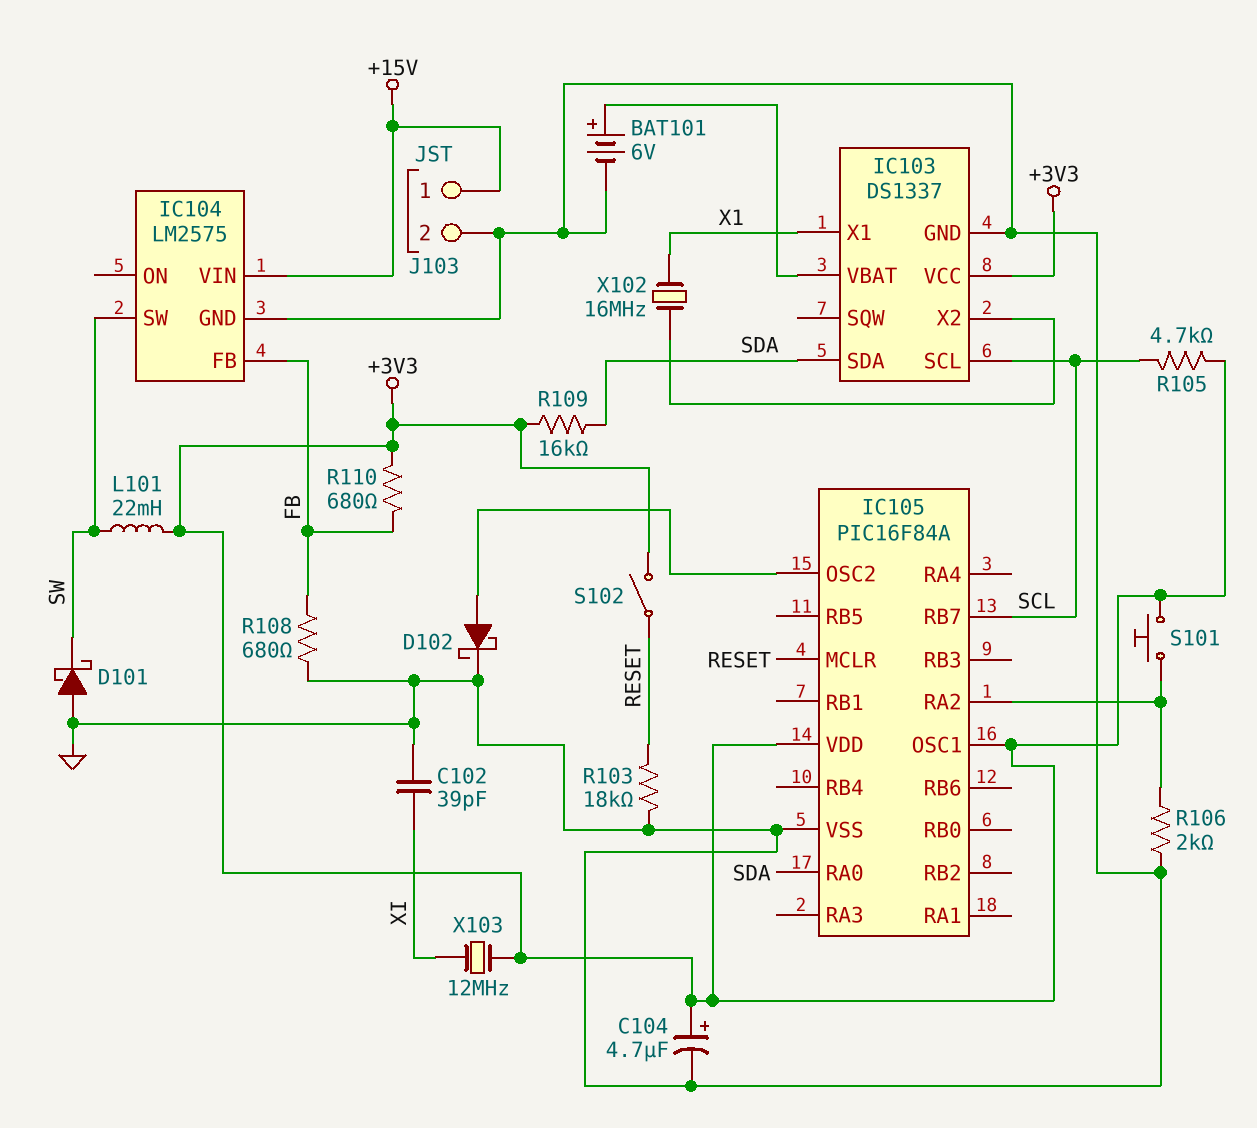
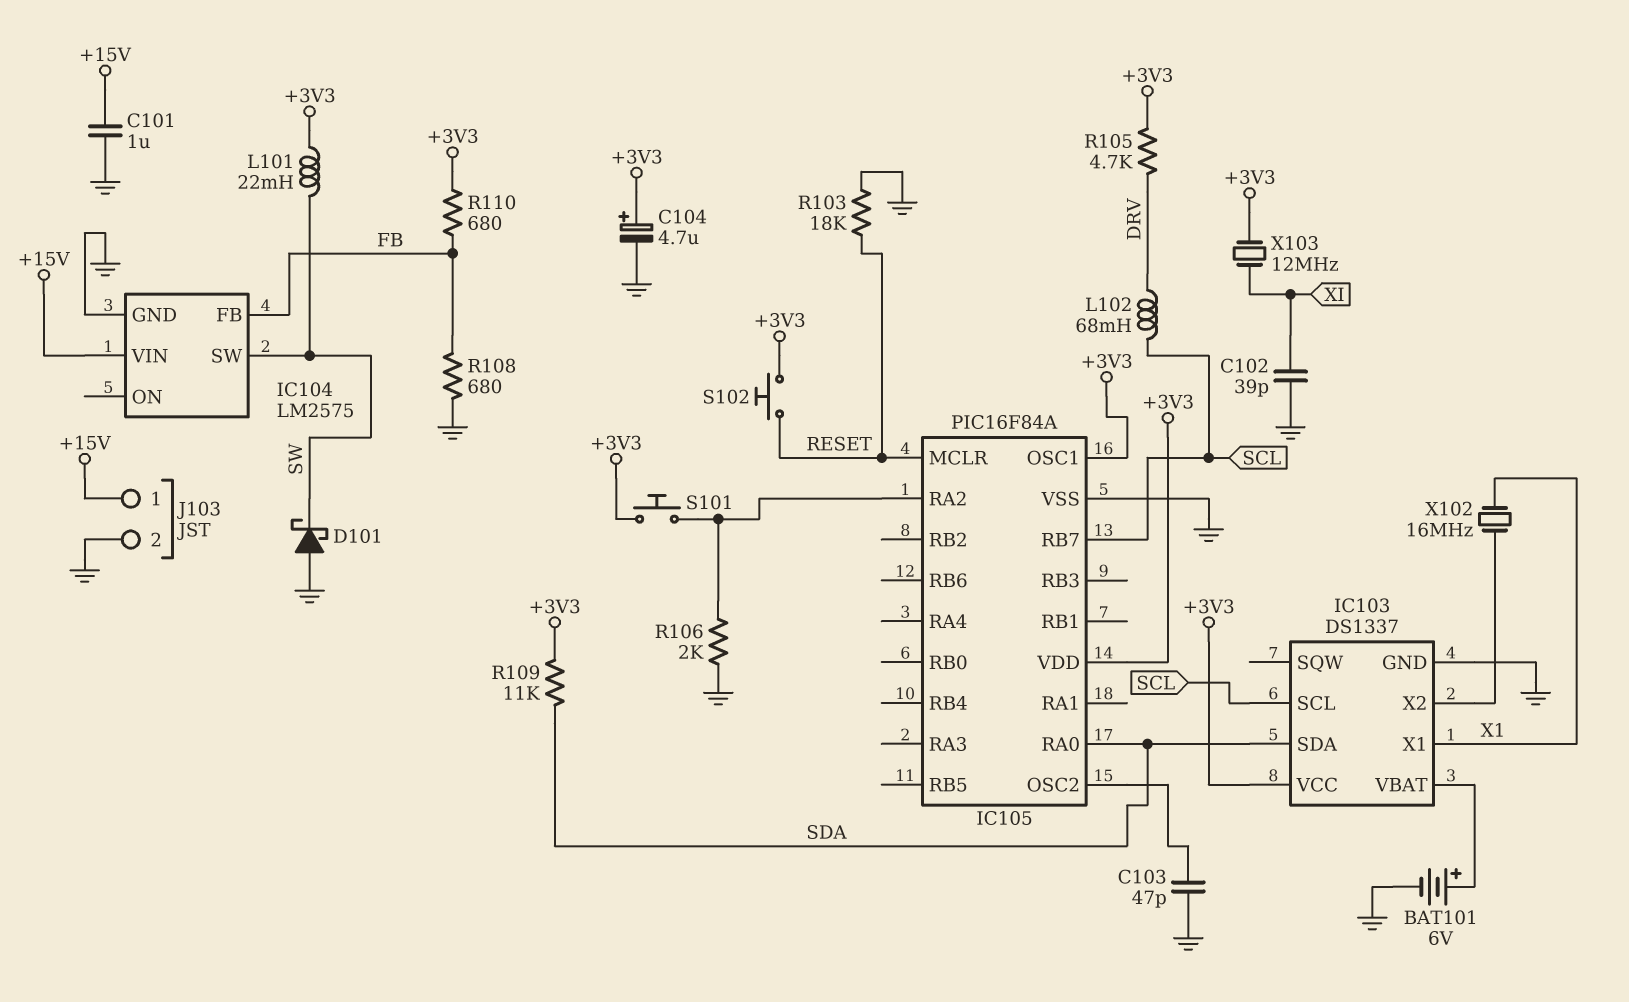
C101: none -> 1uF (+15V, GND)
C103: none -> 47pF (GND, IC105/OSC2)
D102: schottky (A IC105/OSC2, K GND) -> none
L102: none -> 68mH (DRV, SCL)
R105: 4.7k (+3V3, SCL) -> 4.7k (+3V3, DRV)
R109: 16k (+3V3, SDA) -> 11k (+3V3, SDA)
S102: switch (+3V3, RESET) -> button (+3V3, RESET)

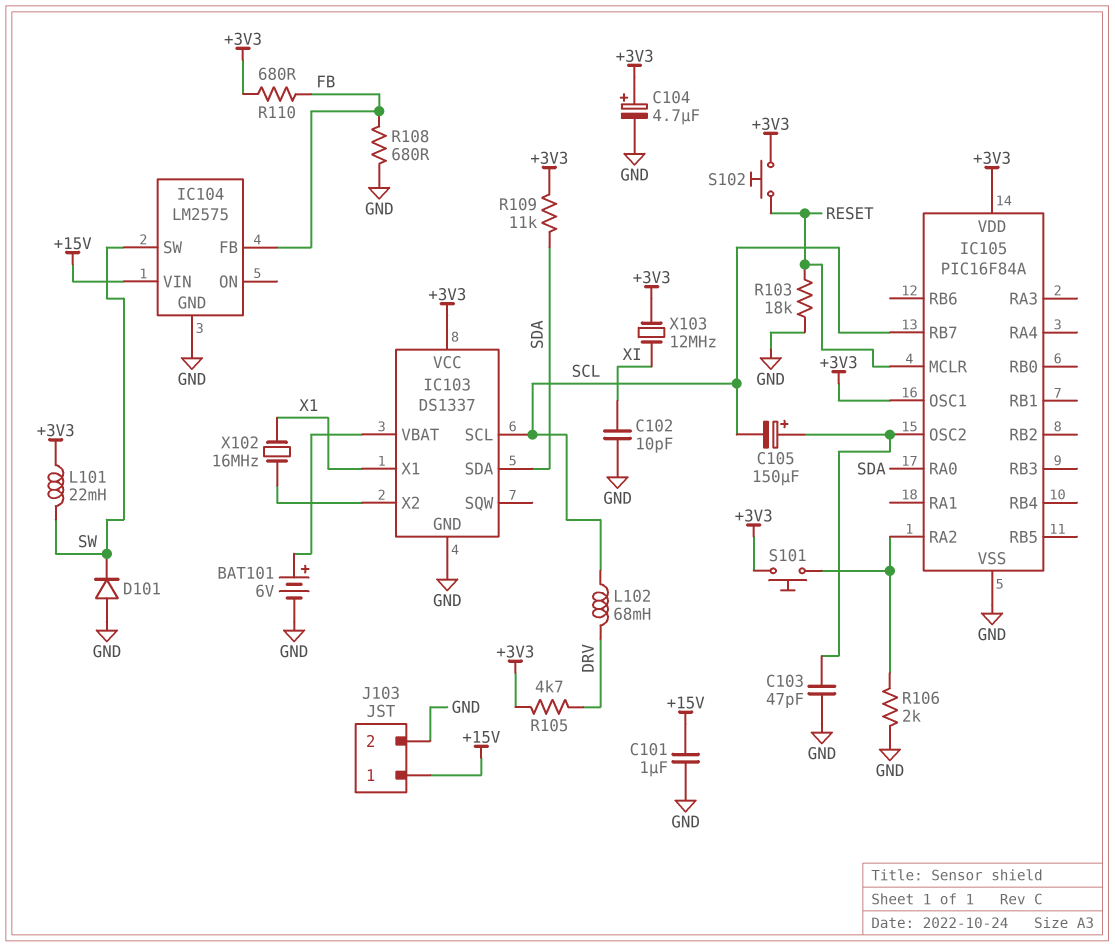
C102: 39pF (GND, XI) -> 10pF (GND, XI)
C105: none -> 150uF (plus IC105/OSC2, minus SCL)
D101: schottky (A GND, K SW) -> diode (A GND, K SW)

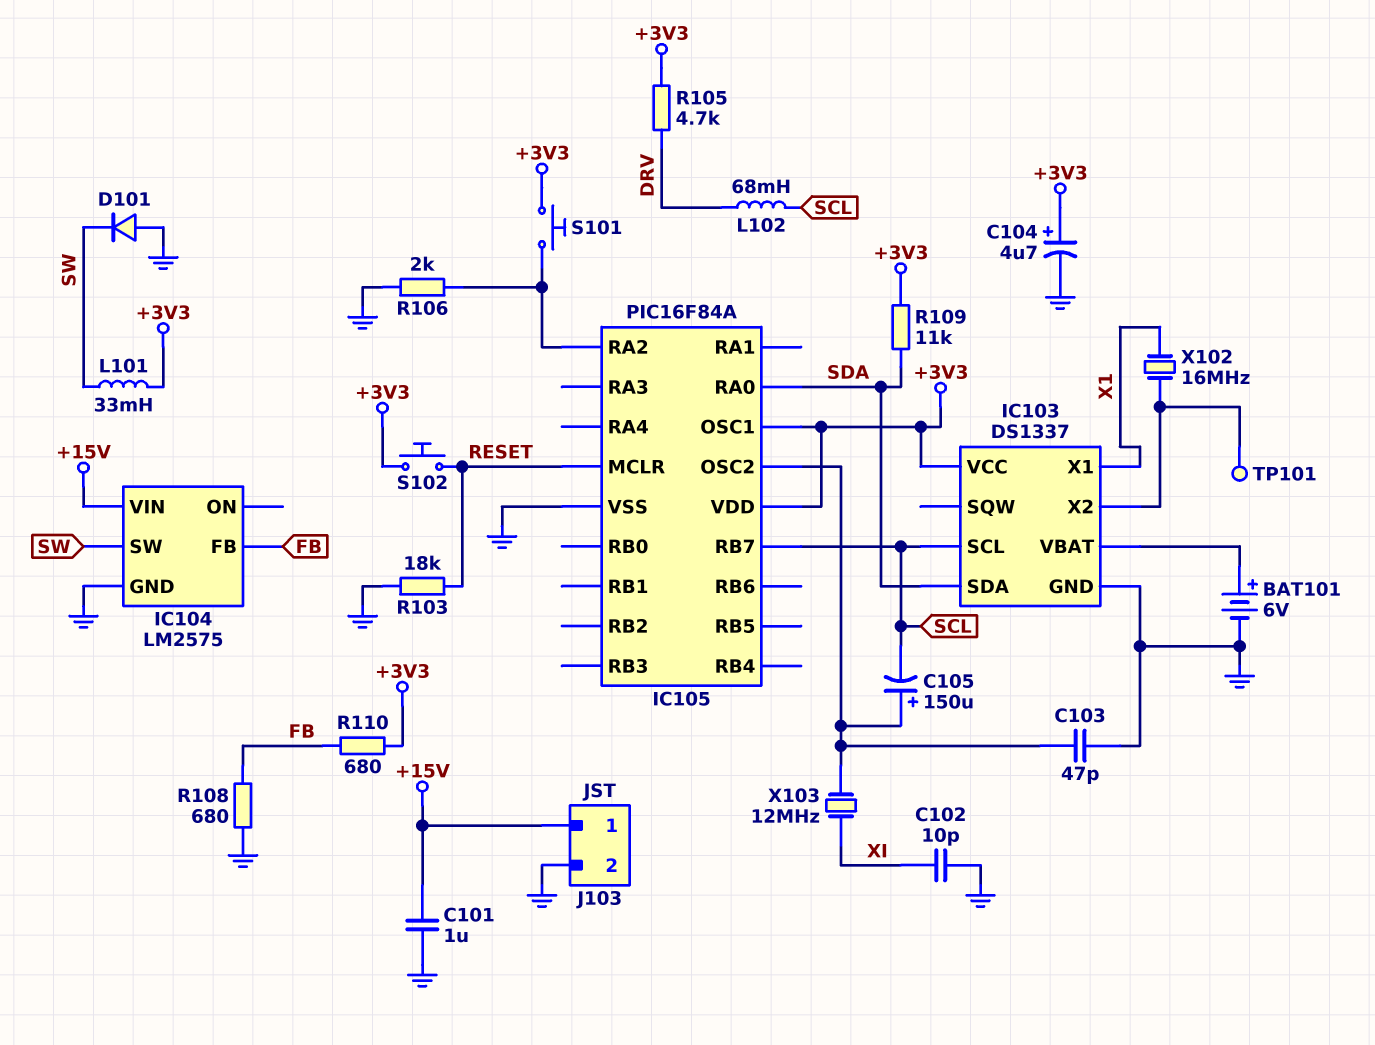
L101: 22mH (+3V3, SW) -> 33mH (+3V3, SW)
TP101: none -> test point (IC103/X2)
X103: 12MHz (+3V3, XI) -> 12MHz (IC105/OSC2, XI)

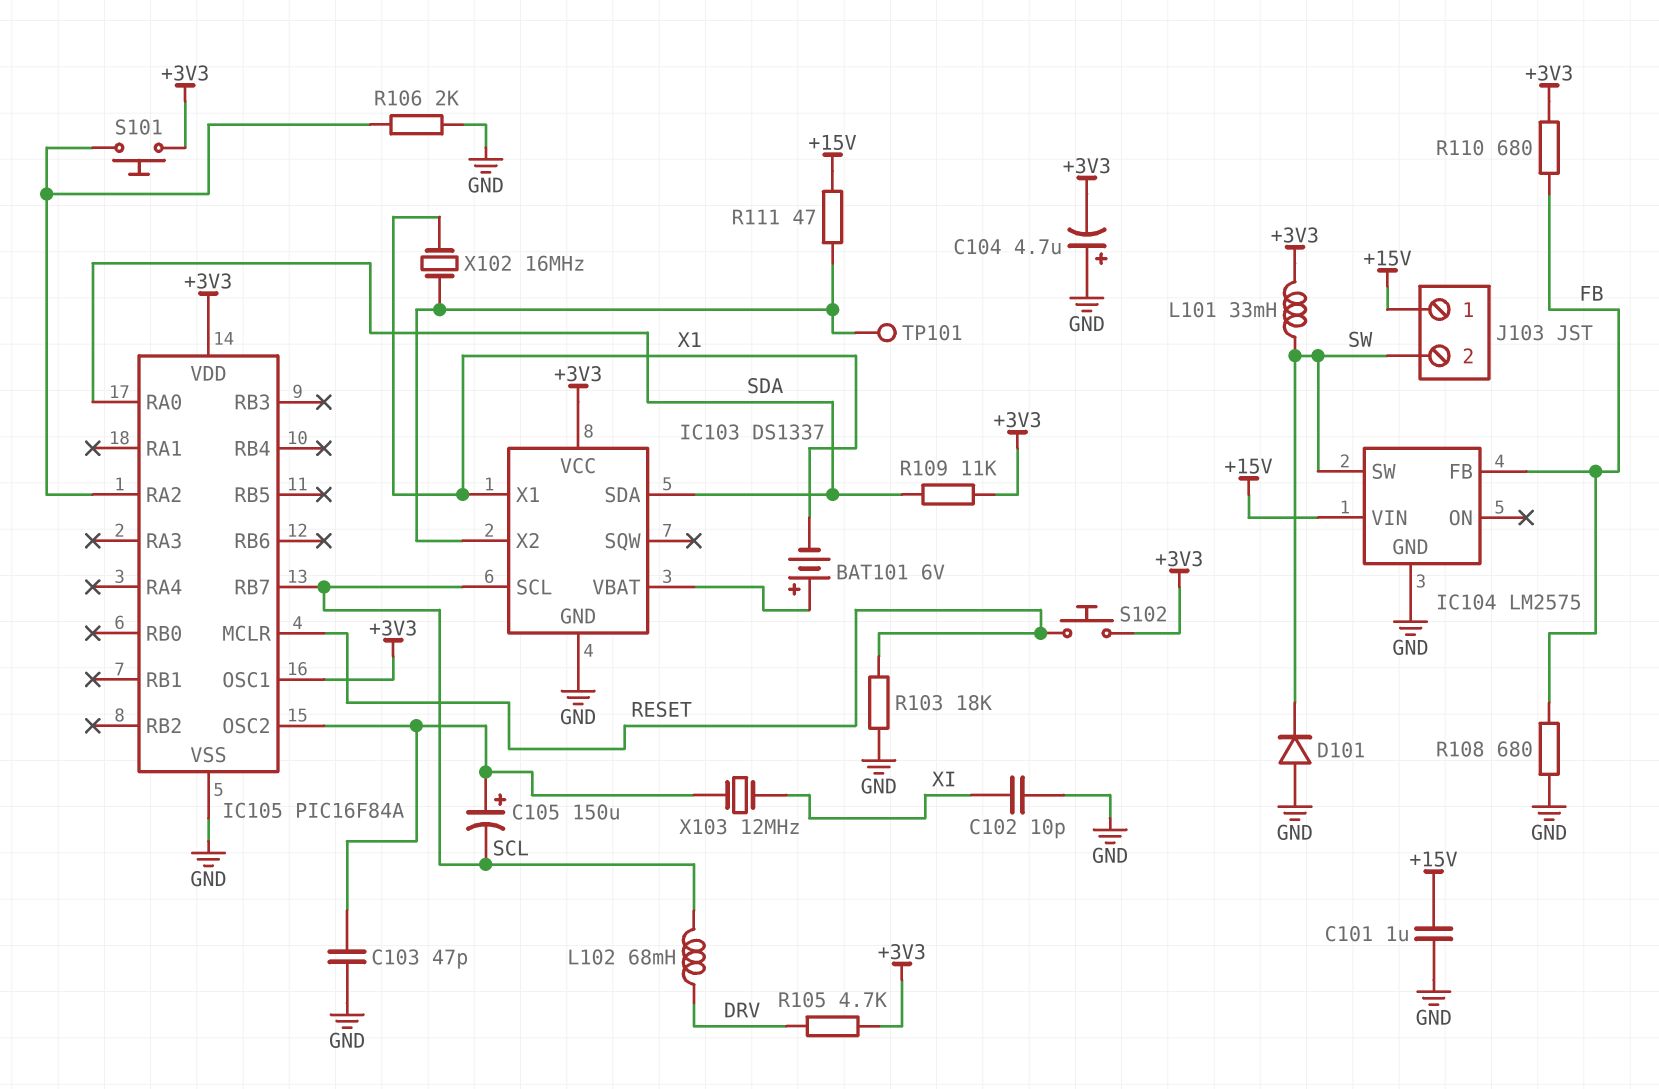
BAT101: 6V (plus IC103/VBAT, minus GND) -> 6V (plus IC103/VBAT, minus X1)
C104: 4.7uF (plus +3V3, minus GND) -> 4.7uF (plus GND, minus +3V3)
J103 pin 2: GND -> SW
R111: none -> 47 (+15V, IC103/X2)

